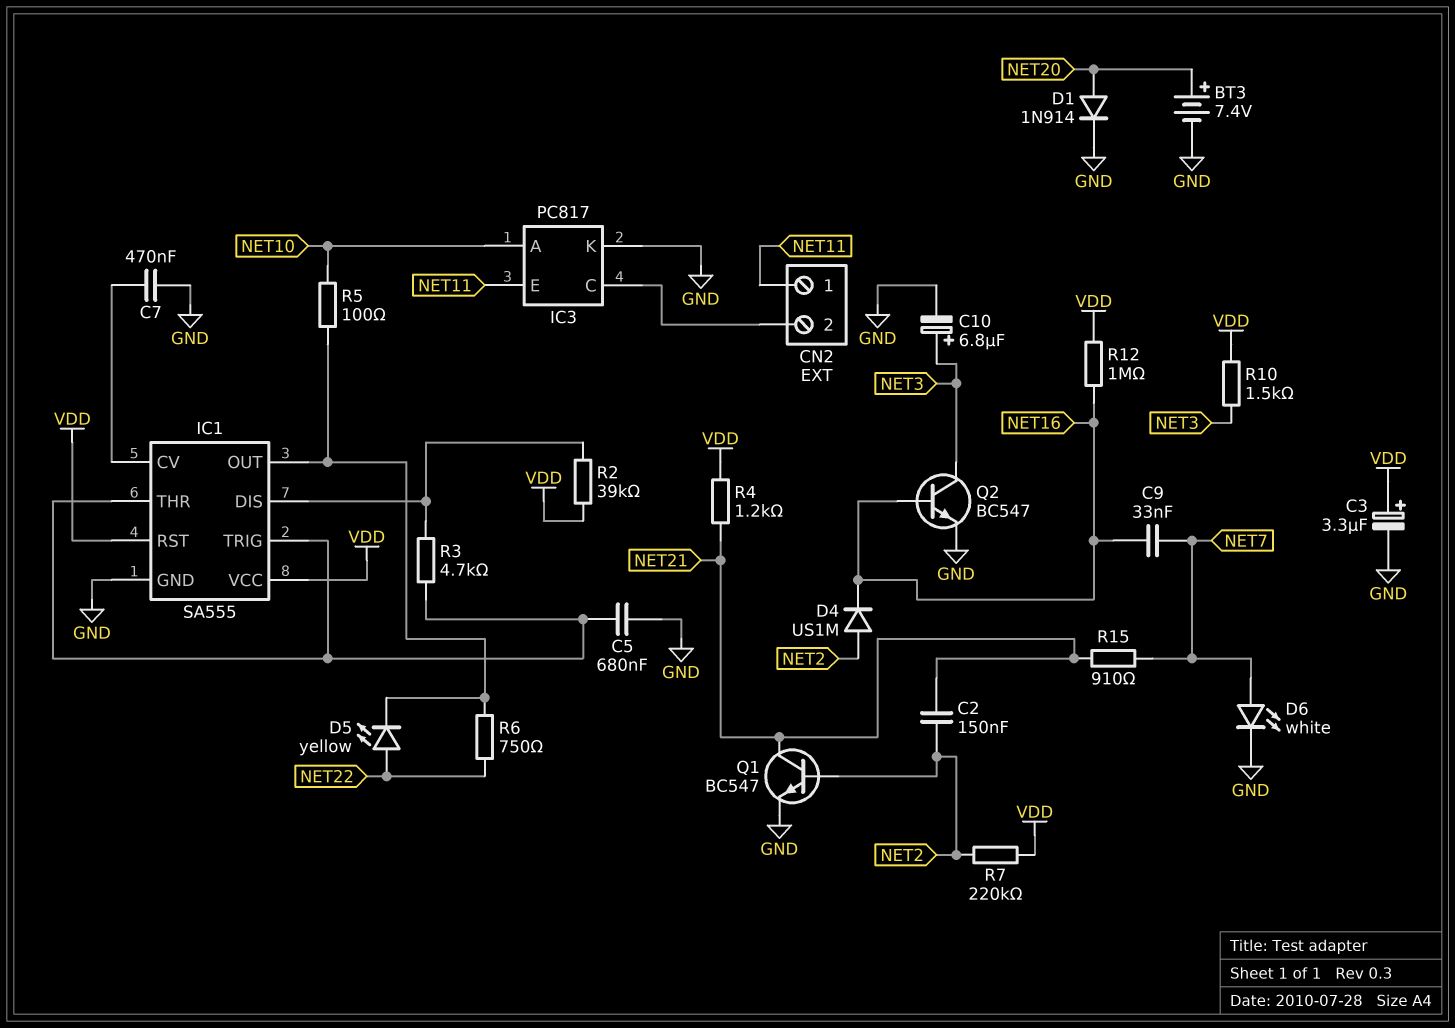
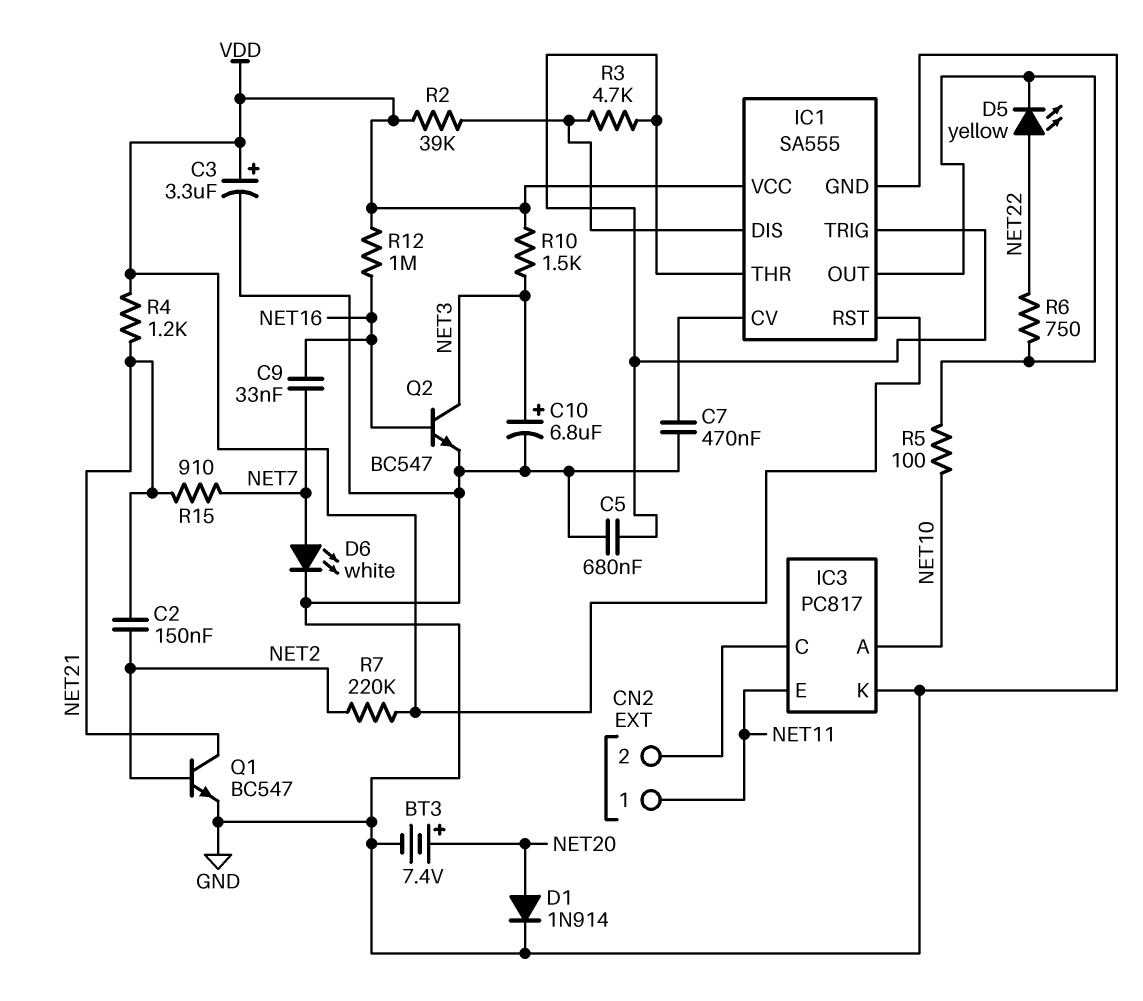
D4: diode US1M (A NET2, K NET16) -> none

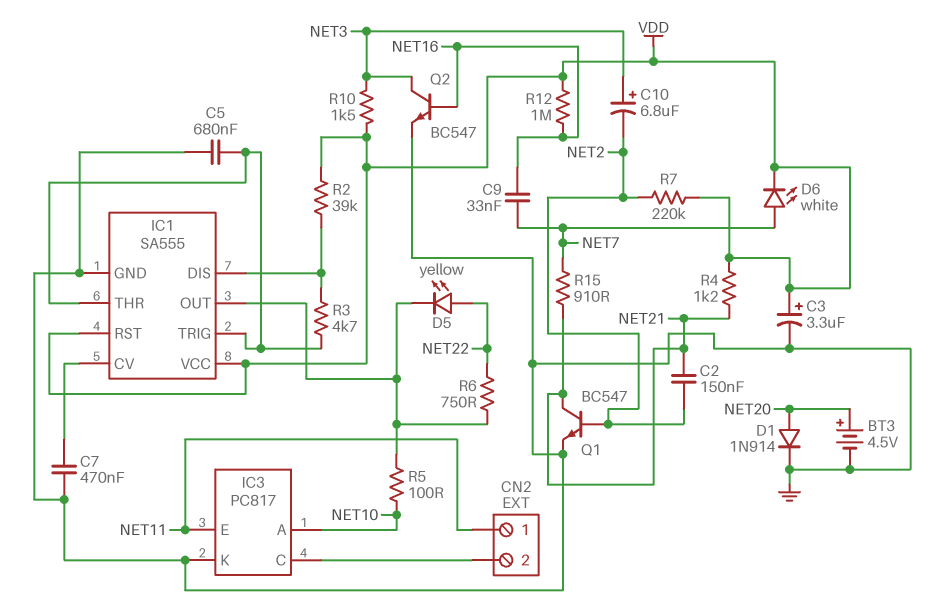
BT3: 7.4V (plus NET20, minus GND) -> 4.5V (plus NET20, minus GND)
C10: 6.8uF (plus NET3, minus GND) -> 6.8uF (plus NET3, minus NET2)
D6: LED white (A NET7, K GND) -> LED white (A NET7, K VDD)

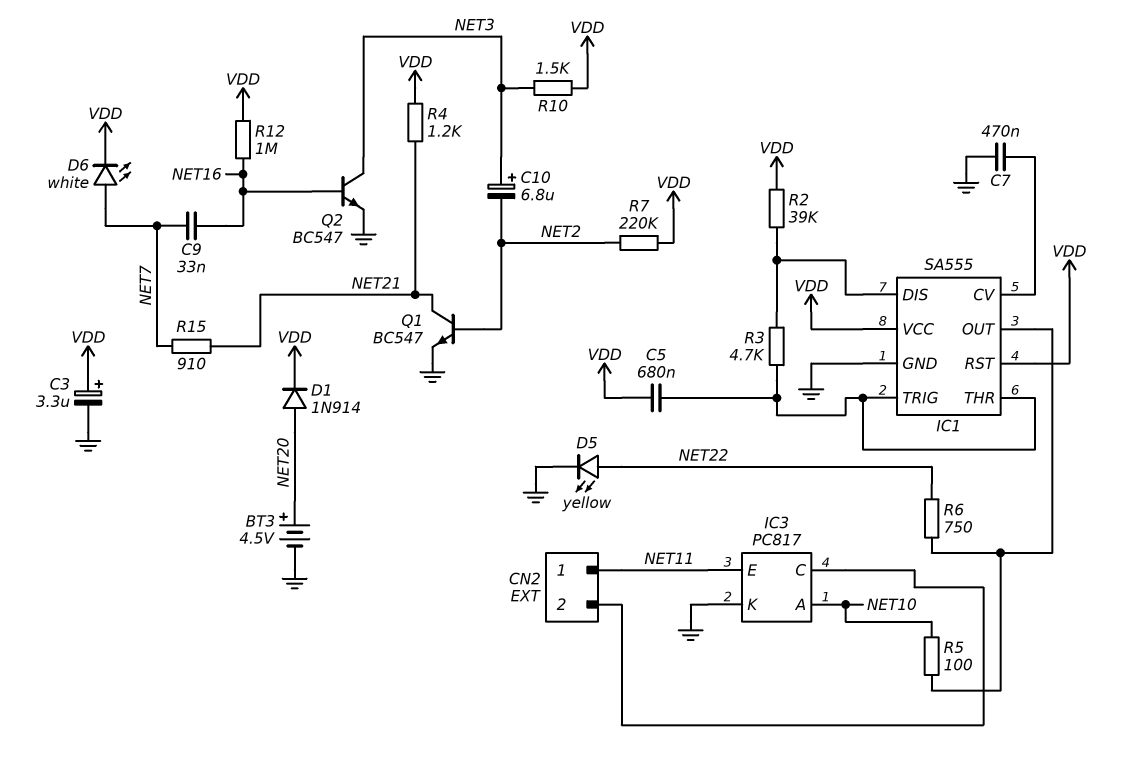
C2: 150nF (NET2, NET21) -> none
C5: 680nF (GND, IC1/THR) -> 680nF (IC1/THR, VDD)
D1: diode 1N914 (A NET20, K GND) -> diode 1N914 (A NET20, K VDD)
D5: LED yellow (A NET22, K IC1/OUT) -> LED yellow (A NET22, K GND)

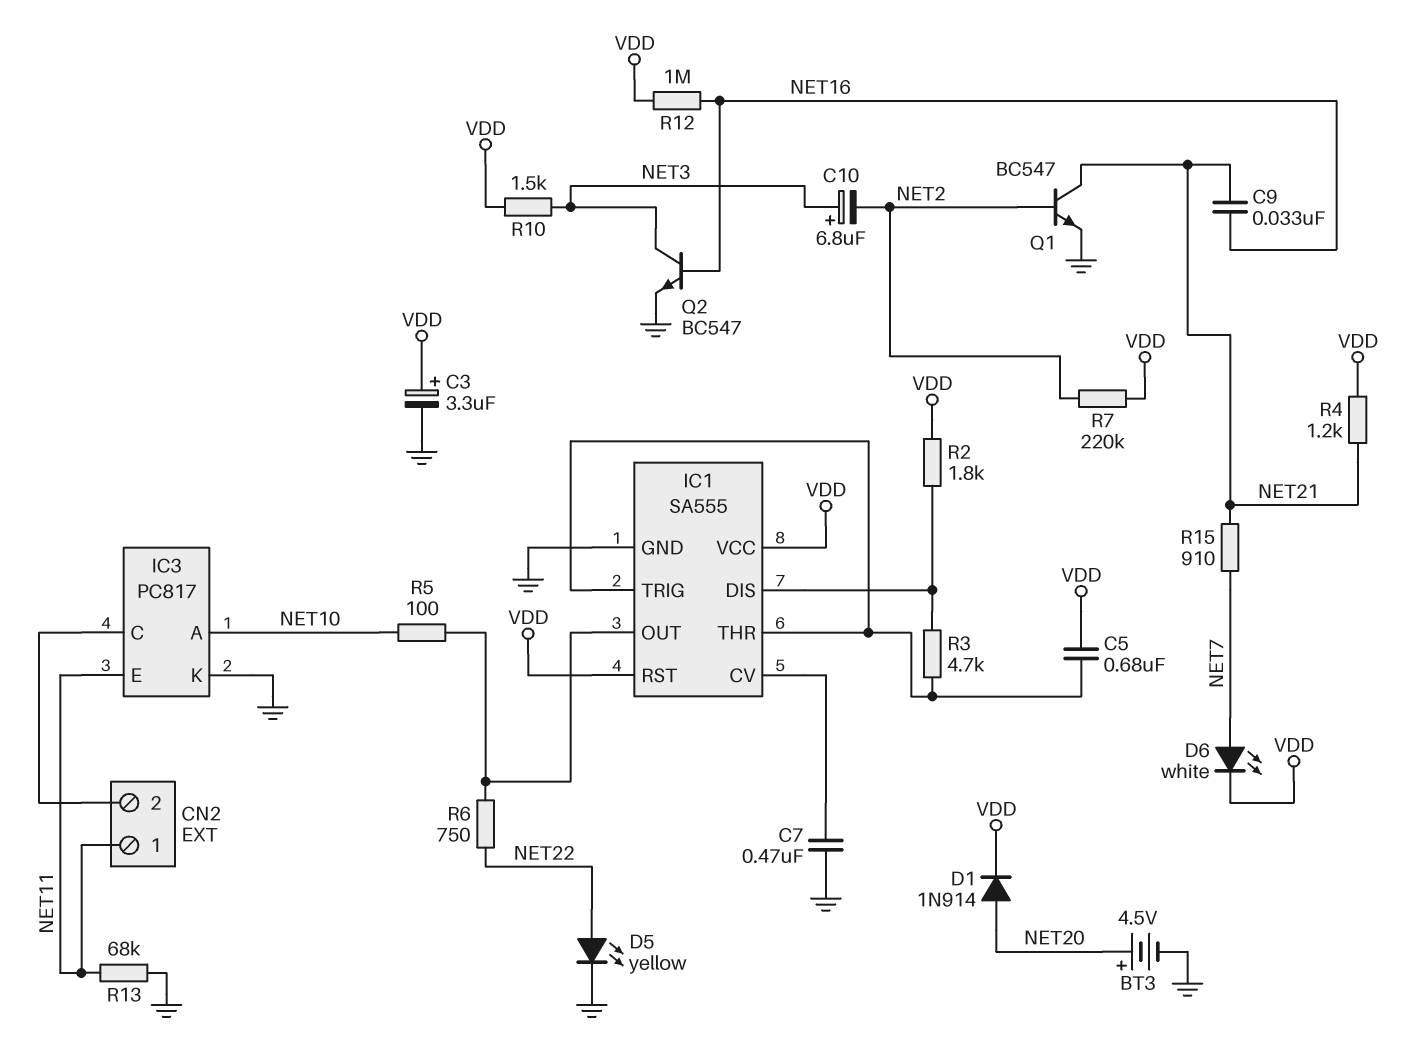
C9: 33nF (NET7, NET16) -> 33nF (NET16, NET21)
R2: 39k (IC1/DIS, VDD) -> 1.8k (IC1/DIS, VDD)
R13: none -> 68k (GND, NET11)

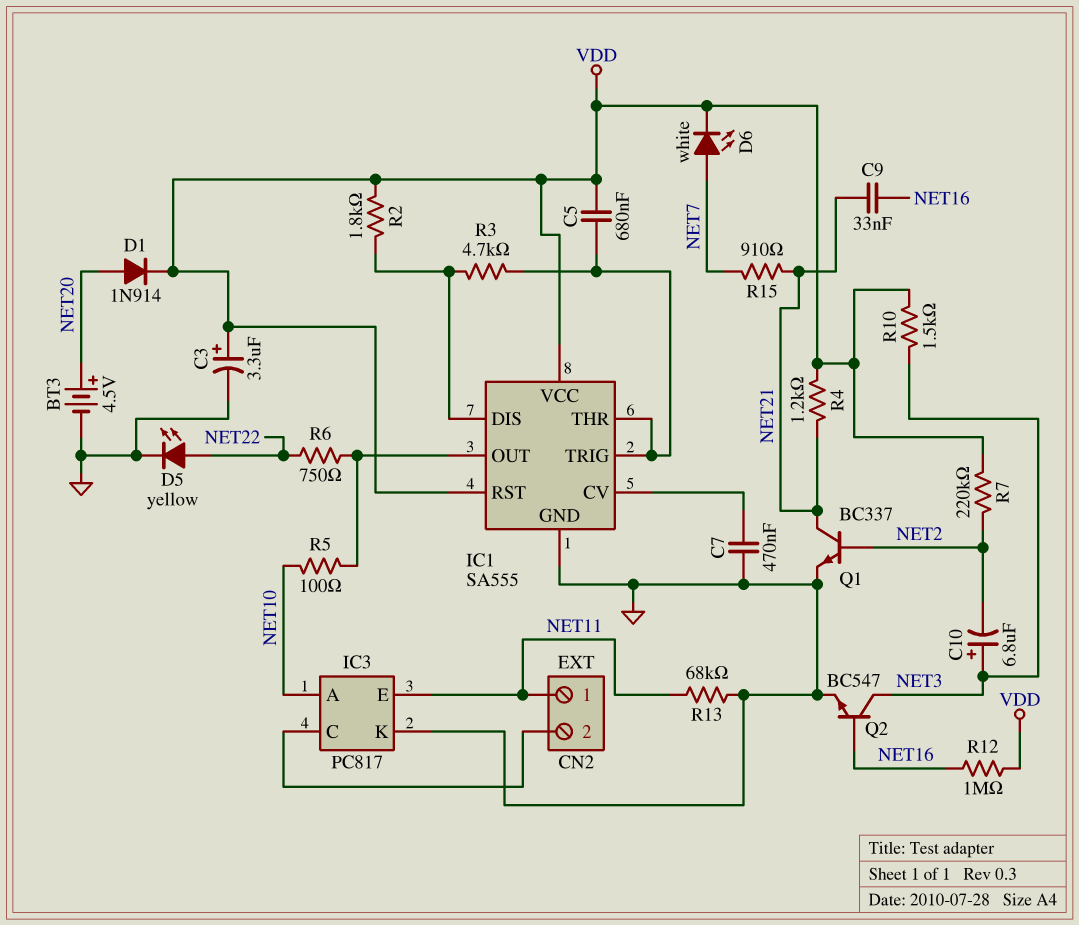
Q1: NPN BC547 (B NET2, C NET21, E GND) -> NPN BC337 (B NET2, C NET21, E GND)

